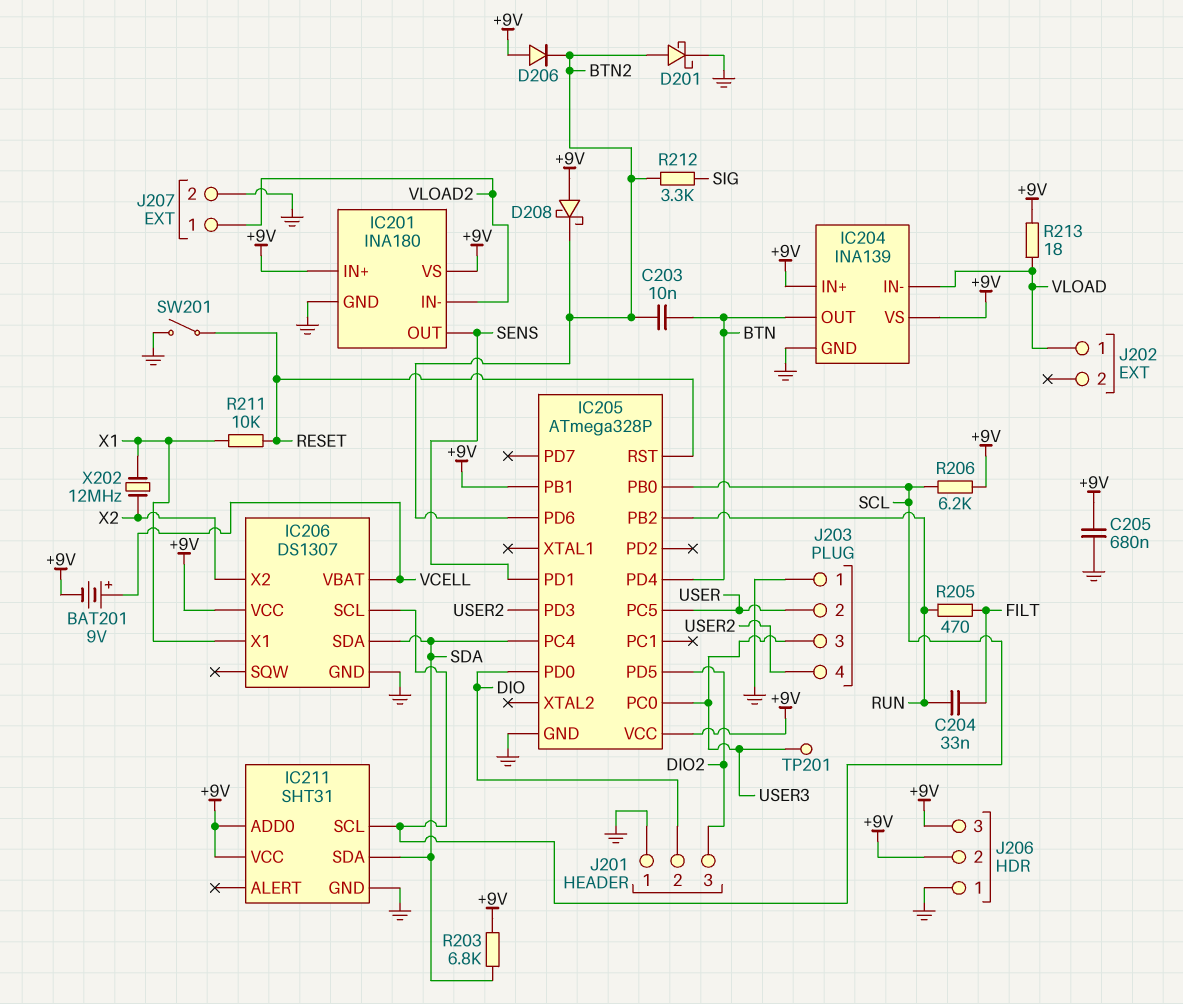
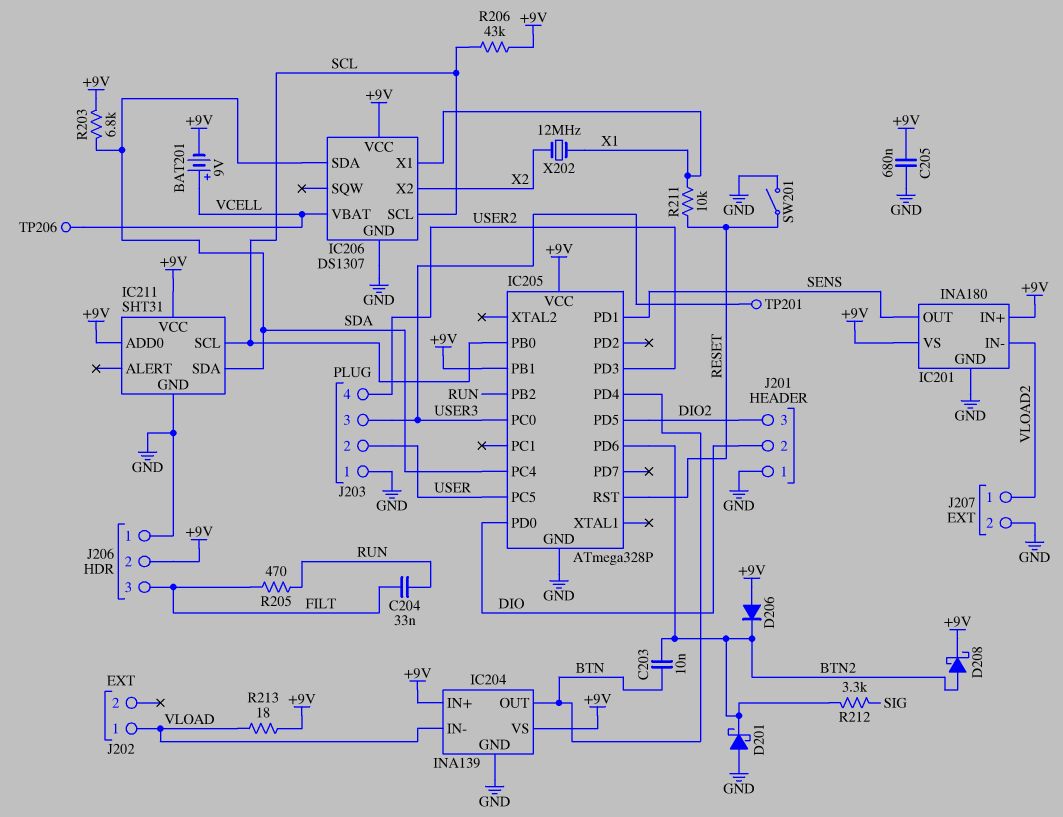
D201: schottky (A BTN2, K GND) -> schottky (A GND, K BTN2)
D208: schottky (A +9V, K BTN2) -> schottky (A BTN2, K +9V)
J206 pin 3: +9V -> FILT
R206: 6.2k (+9V, SCL) -> 43k (+9V, SCL)
TP206: none -> test point (VCELL)

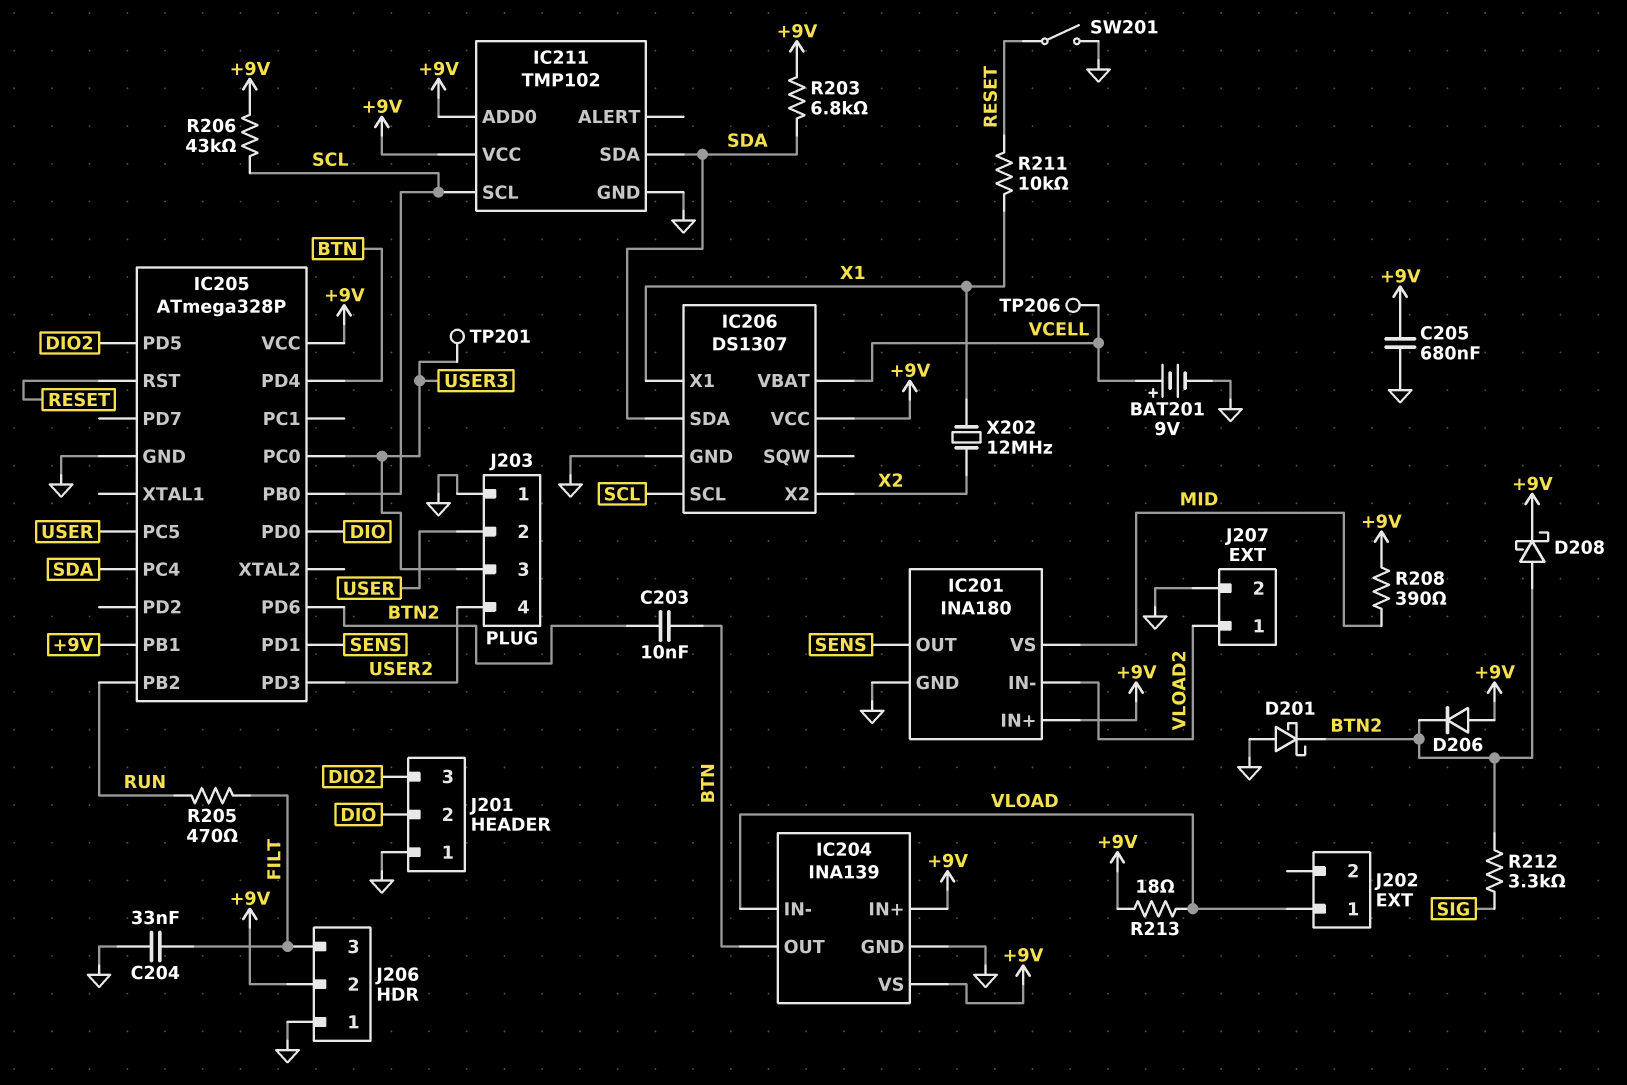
BAT201: 9V (plus VCELL, minus +9V) -> 9V (plus VCELL, minus GND)
C204: 33nF (FILT, RUN) -> 33nF (FILT, GND)
IC201 pin VS: +9V -> MID
IC211: SHT31 -> TMP102
R208: none -> 390 (+9V, MID)

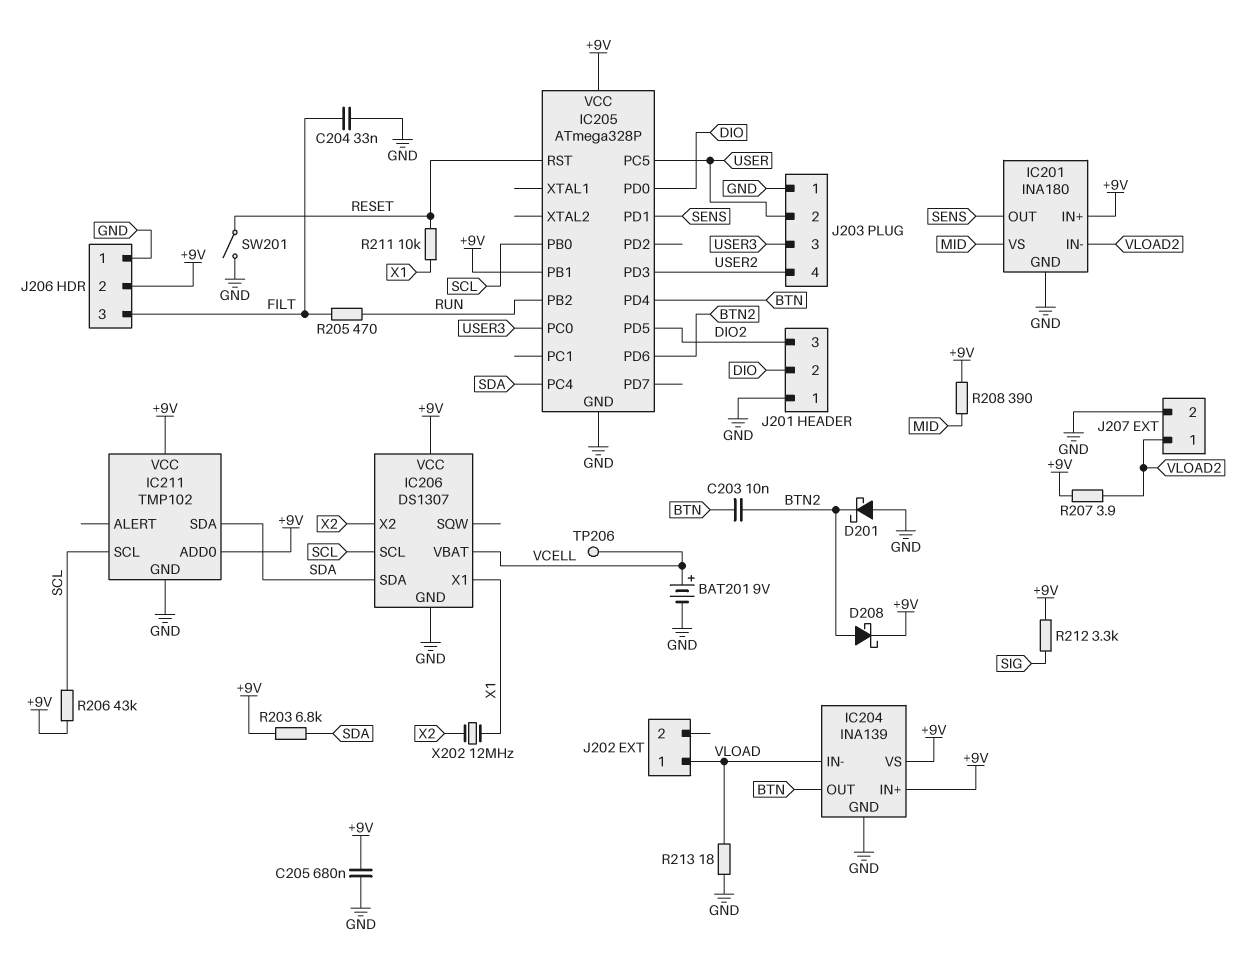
D206: diode (A +9V, K BTN2) -> none
R207: none -> 3.9 (+9V, VLOAD2)
R212: 3.3k (BTN2, SIG) -> 3.3k (+9V, SIG)
R213: 18 (+9V, VLOAD) -> 18 (GND, VLOAD)
TP201: test point (USER3) -> none

